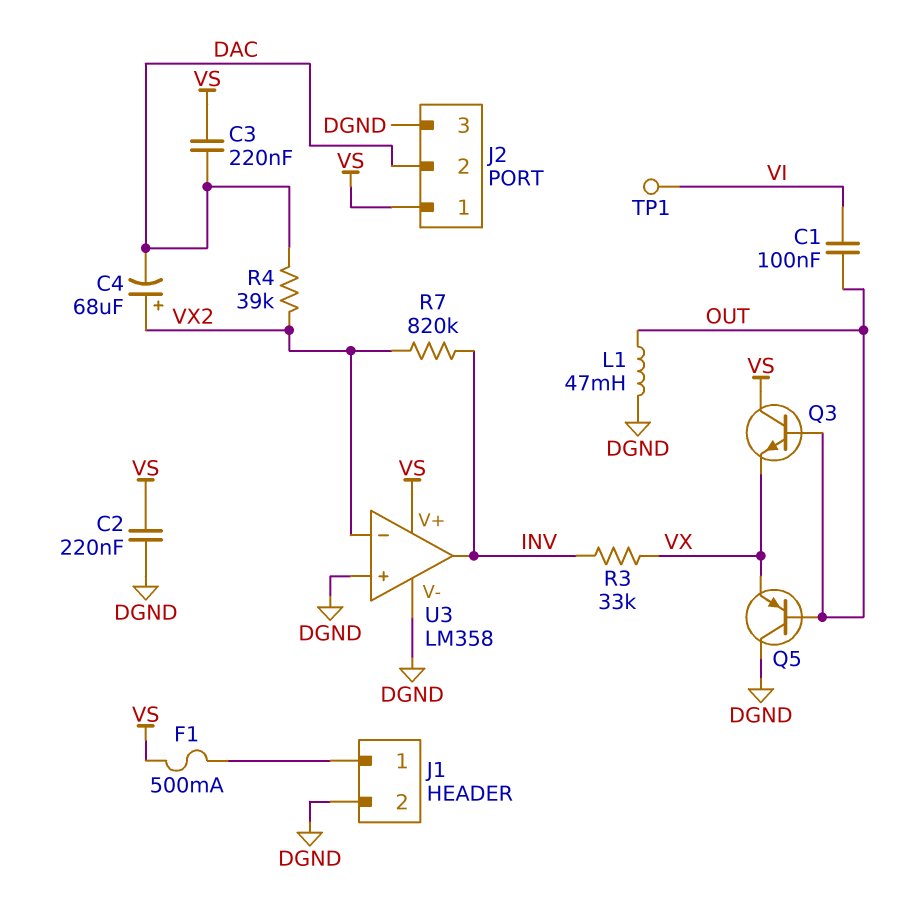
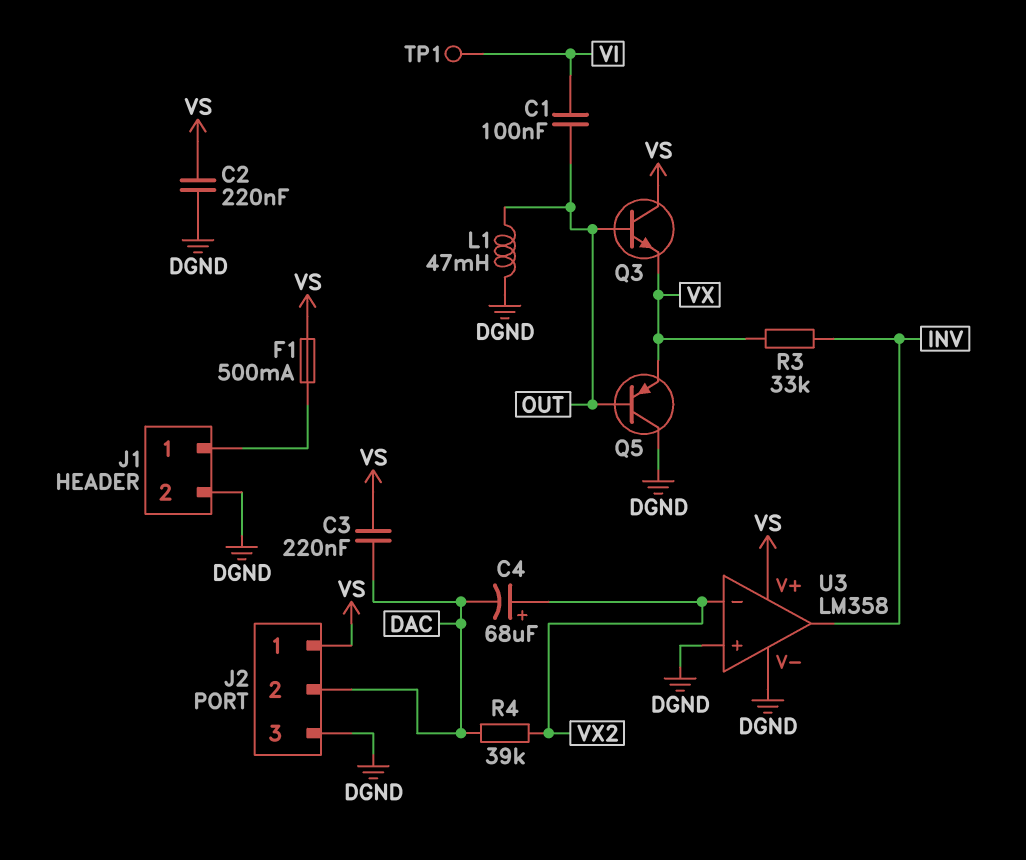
R7: 820k (INV, VX2) -> none

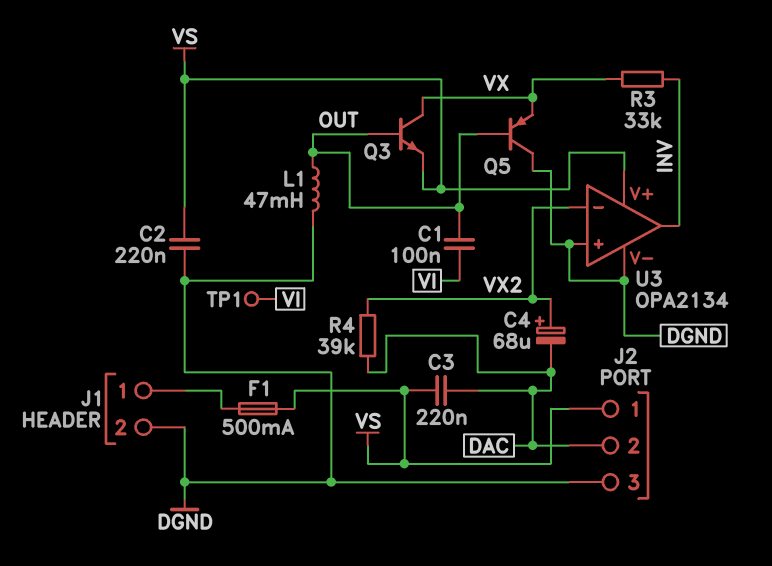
Q3: NPN (B OUT, C VS, E VX) -> NPN (B OUT, C VX, E VS)
U3: LM358 -> OPA2134

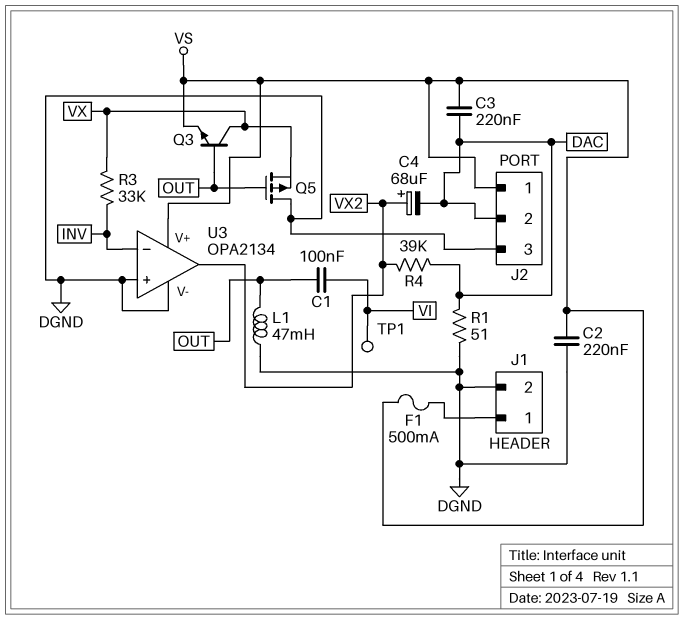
Q5: PNP (B OUT, C DGND, E VX) -> PMOS (G OUT, D DGND, S VX)
R1: none -> 51 (DAC, DGND)
U3 pin in-: VX2 -> INV
U3 pin out: INV -> VX2

